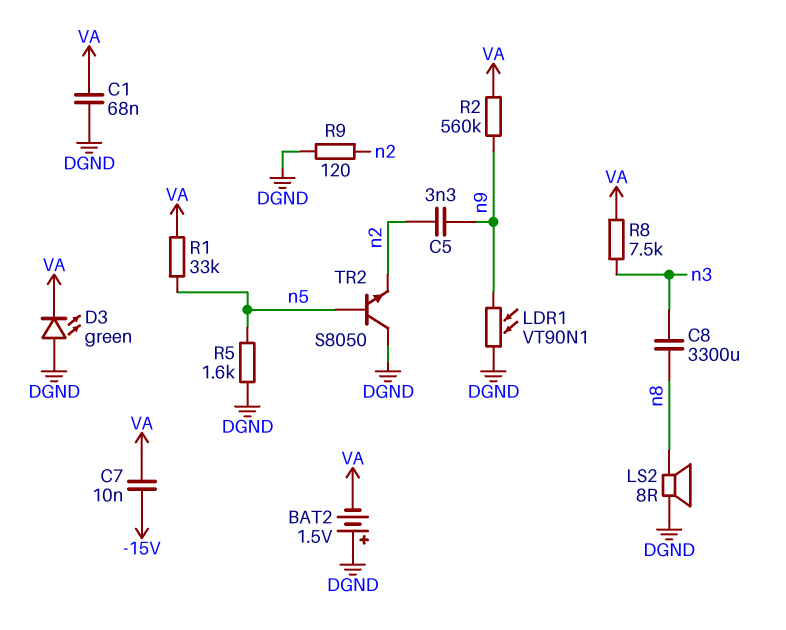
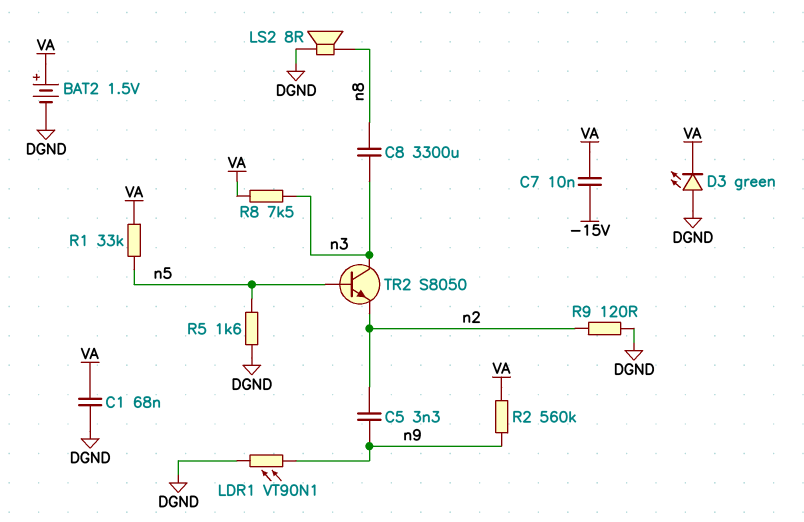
BAT2: 1.5V (plus DGND, minus VA) -> 1.5V (plus VA, minus DGND)
TR2: NPN S8050 (B n5, C DGND, E n2) -> NPN S8050 (B n5, C n3, E n2)

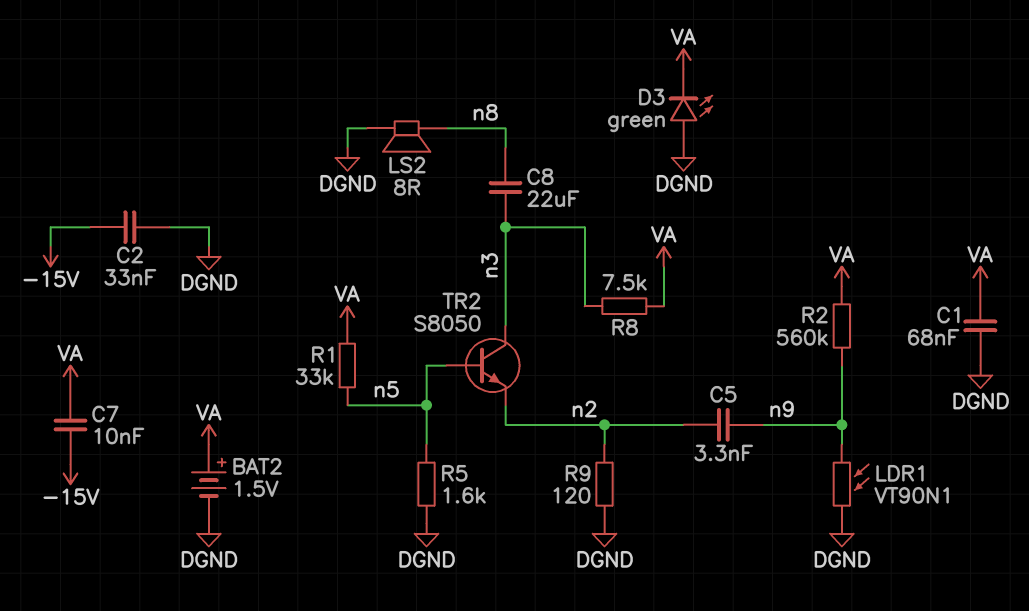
C2: none -> 33nF (-15V, DGND)
C8: 3300uF (n3, n8) -> 22uF (n3, n8)

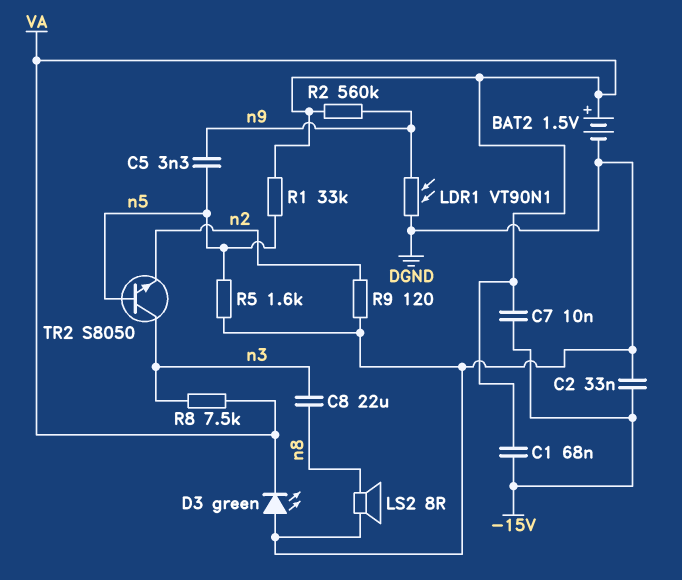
C1: 68nF (DGND, VA) -> 68nF (-15V, VA)
C5: 3.3nF (n2, n9) -> 3.3nF (n5, n9)

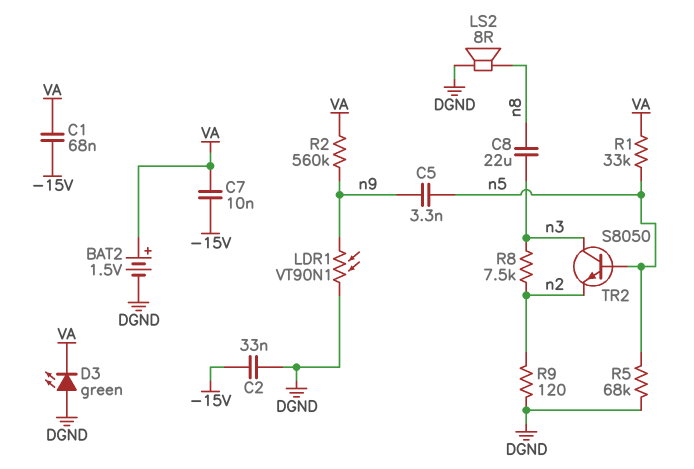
R5: 1.6k (DGND, n5) -> 68k (DGND, n5)
R8: 7.5k (VA, n3) -> 7.5k (n2, n3)

